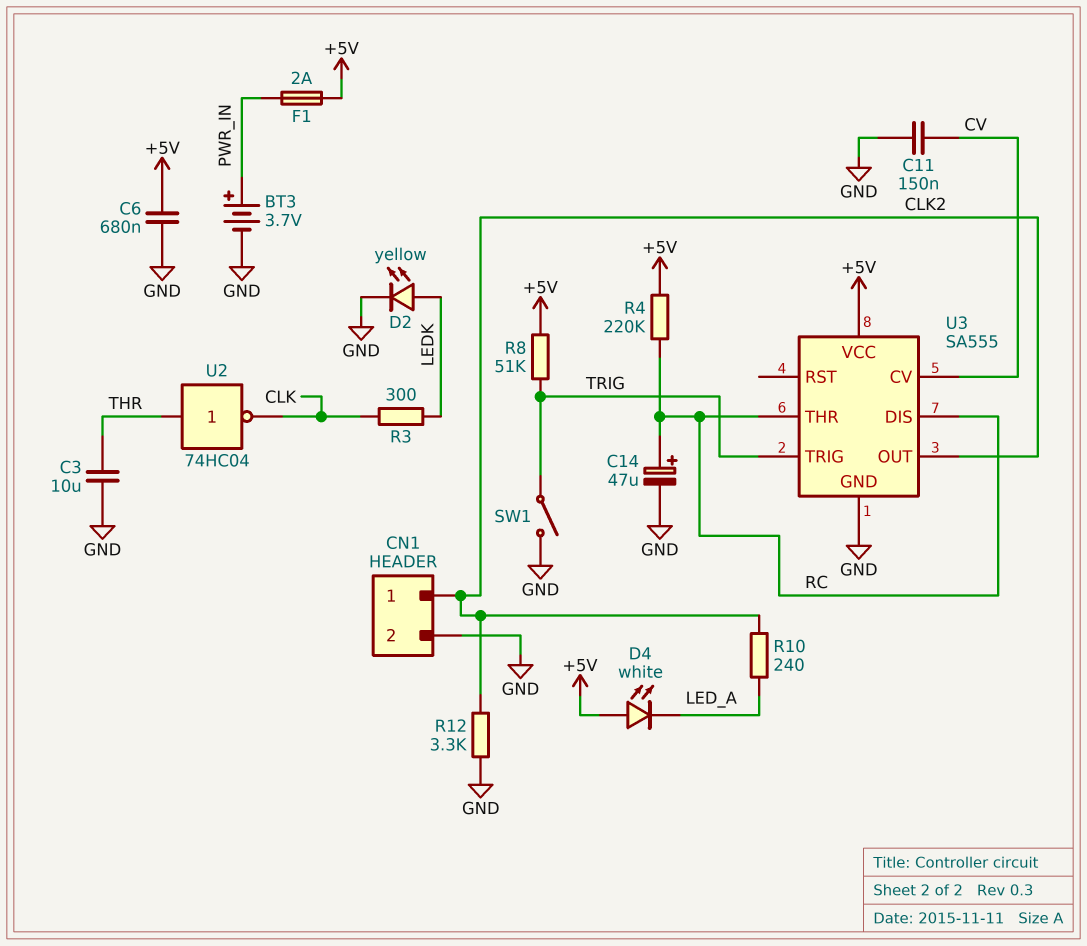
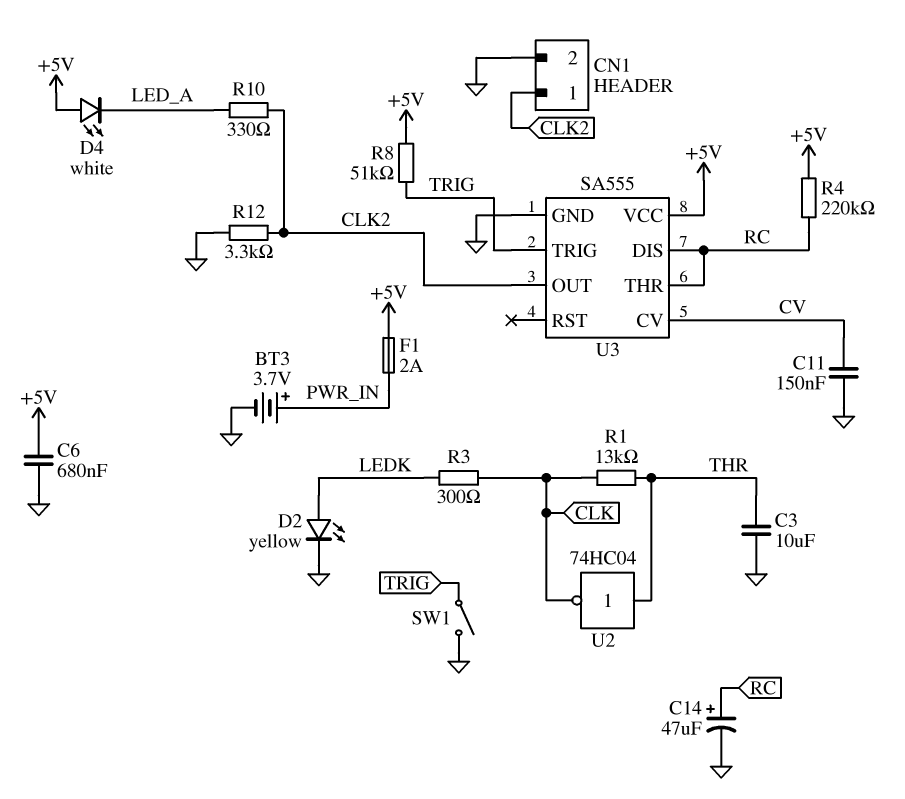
R1: none -> 13k (CLK, THR)
R10: 240 (CLK2, LED_A) -> 330 (CLK2, LED_A)

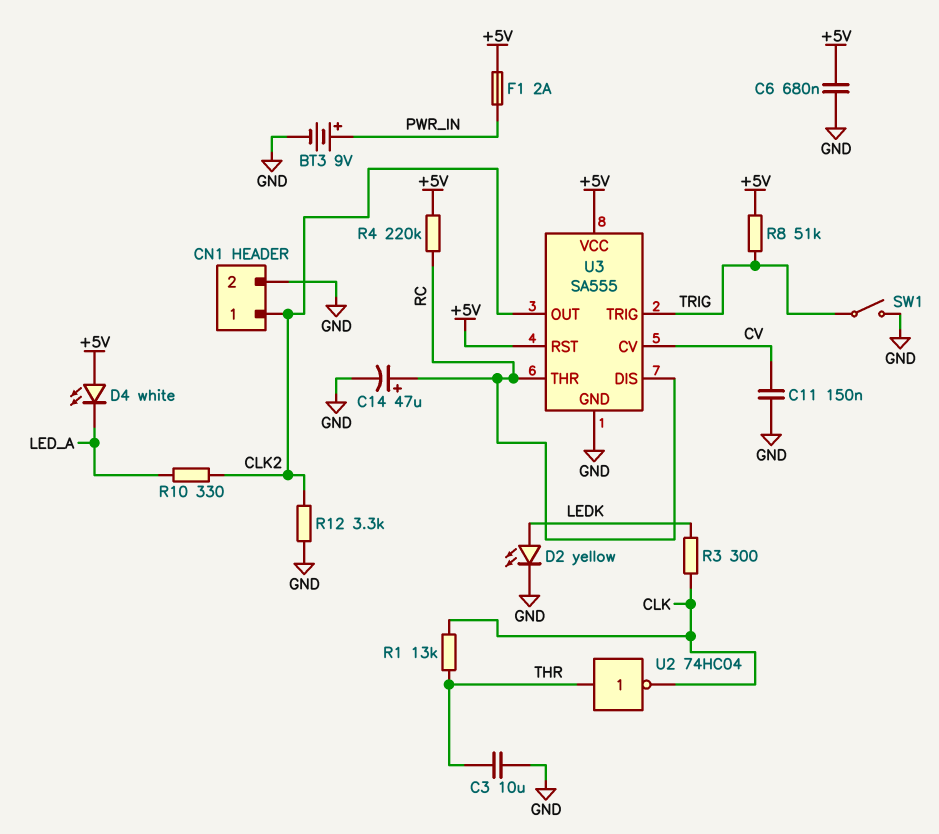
BT3: 3.7V (plus PWR_IN, minus GND) -> 9V (plus PWR_IN, minus GND)
U3 pin RST: none -> +5V

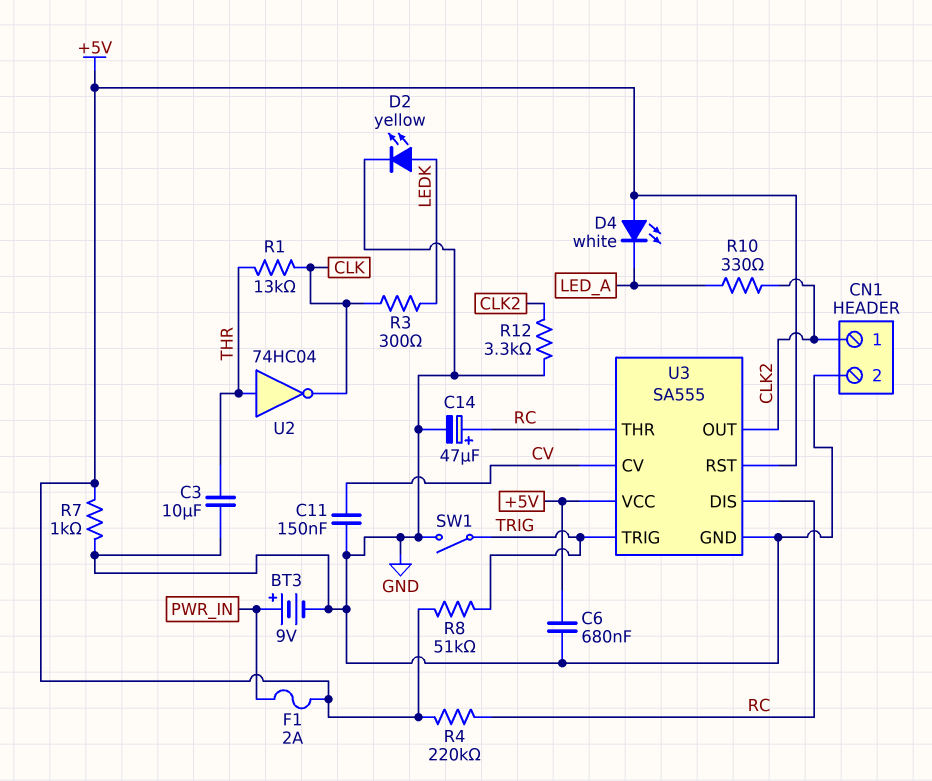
R7: none -> 1k (+5V, GND)

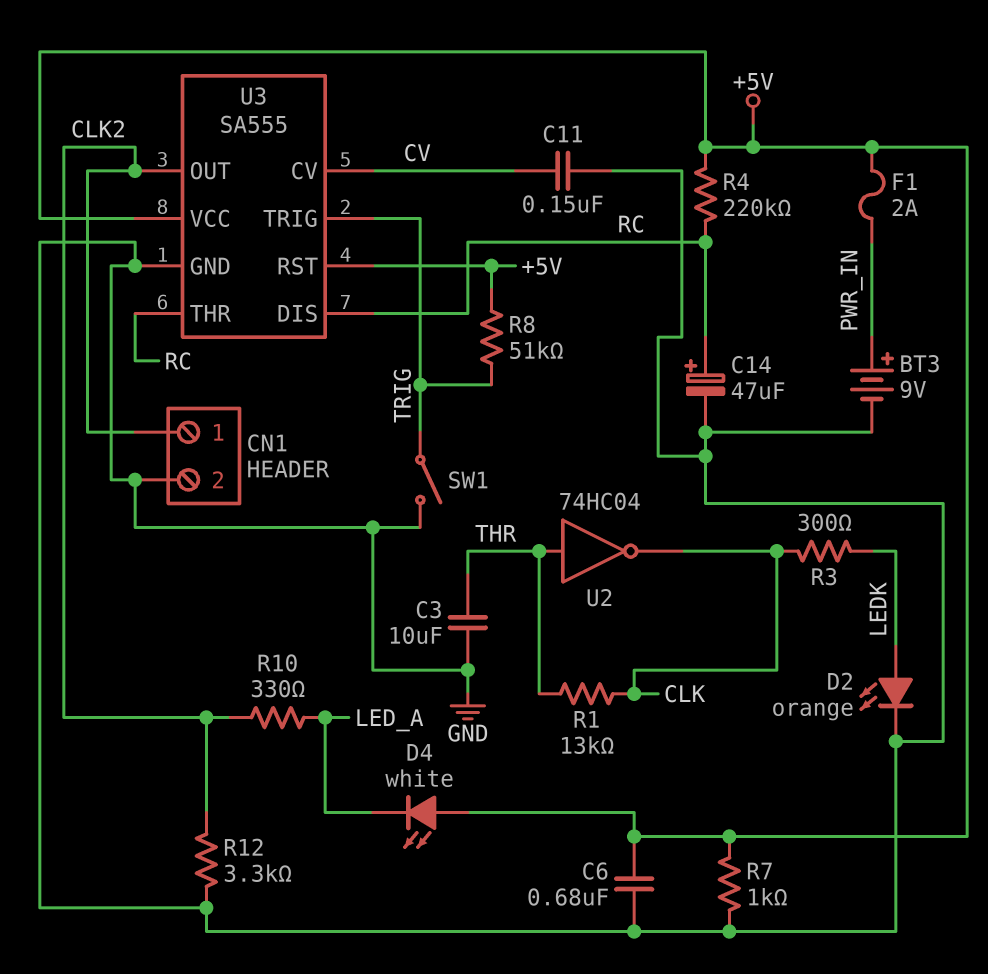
D2: LED yellow (A LEDK, K GND) -> LED orange (A LEDK, K GND)

